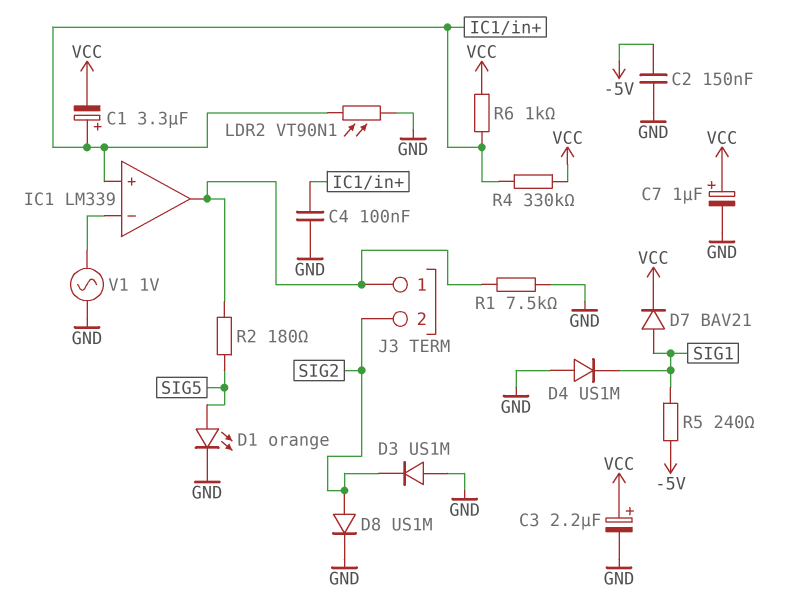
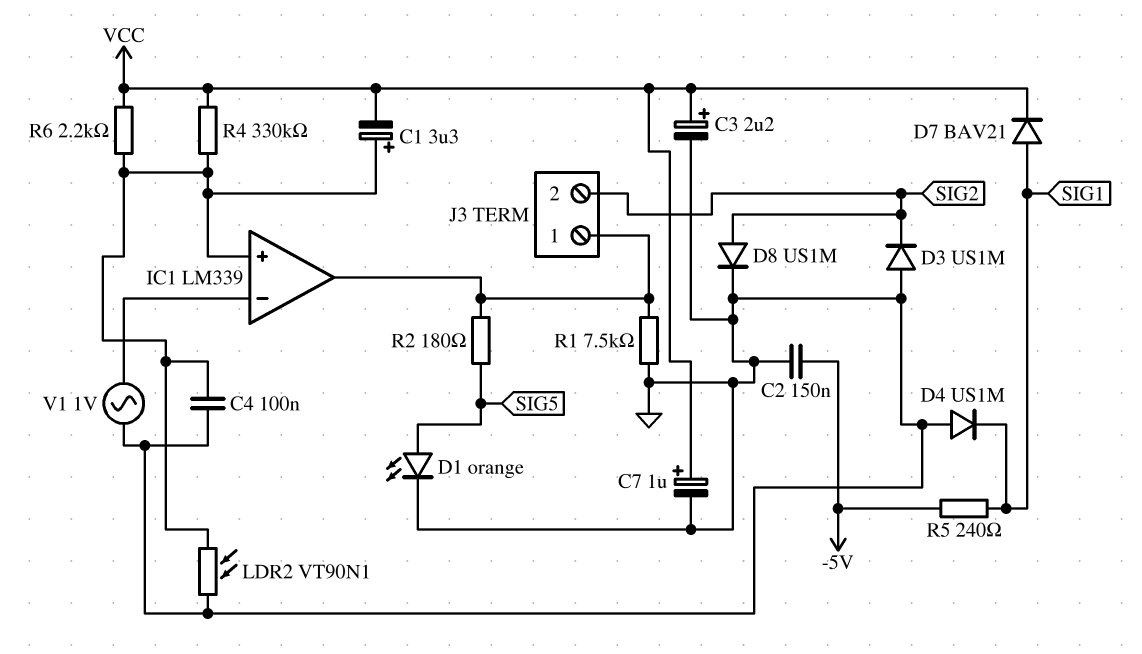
R6: 1k (IC1/in+, VCC) -> 2.2k (IC1/in+, VCC)

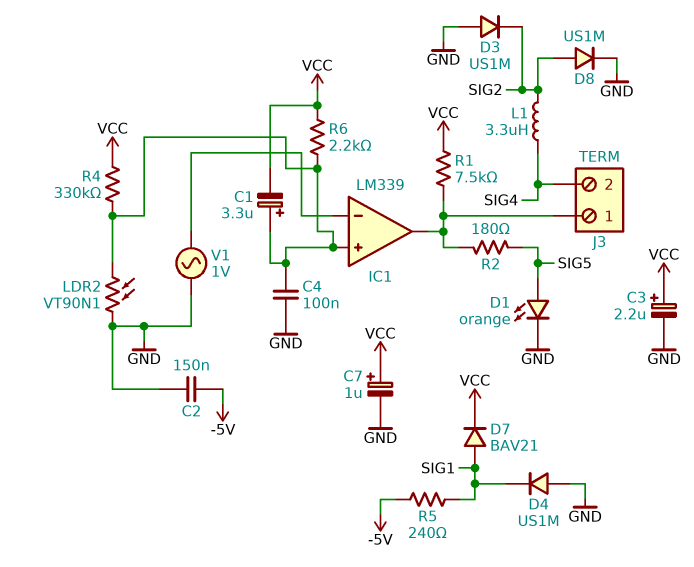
J3 pin 2: SIG2 -> SIG4
L1: none -> 3.3uH (SIG2, SIG4)
R1: 7.5k (GND, IC1/out) -> 7.5k (IC1/out, VCC)

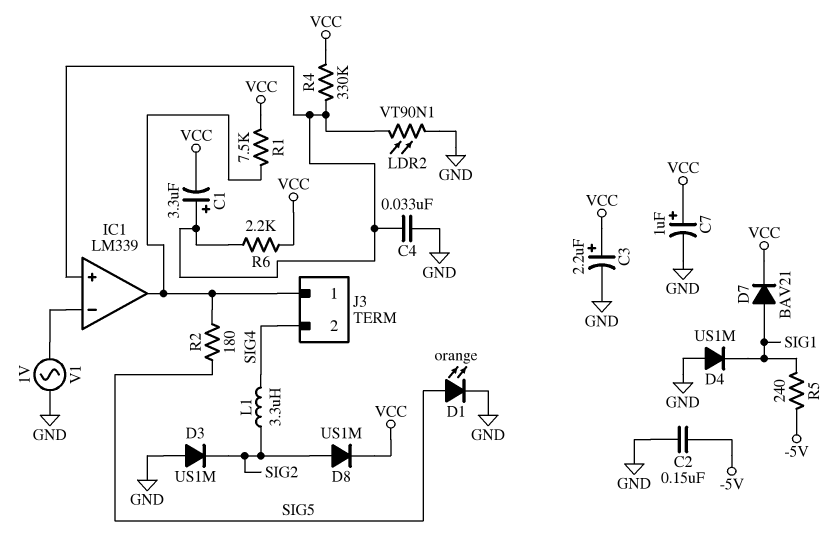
C4: 100nF (GND, IC1/in+) -> 33nF (GND, IC1/in+)
D8: diode US1M (A SIG2, K GND) -> diode US1M (A SIG2, K VCC)

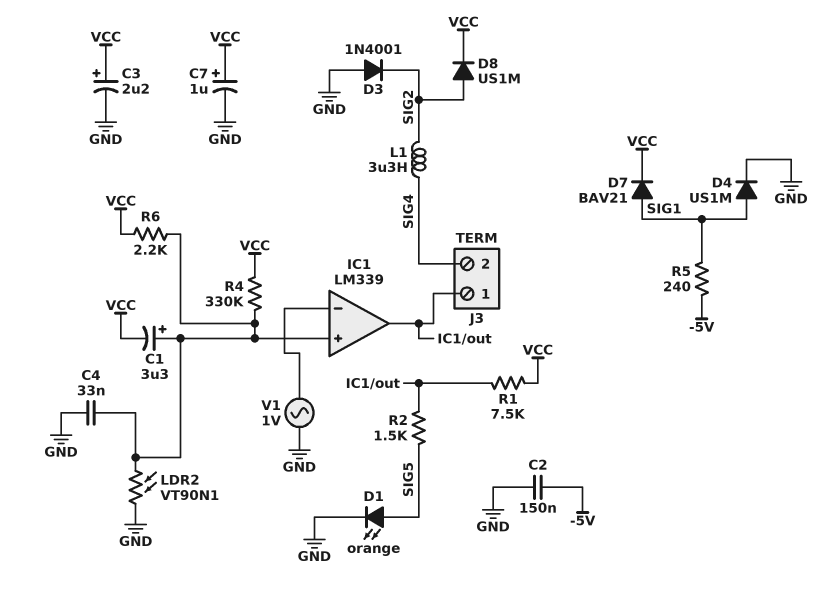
D3: diode US1M (A GND, K SIG2) -> diode 1N4001 (A GND, K SIG2)
D4: diode US1M (A GND, K SIG1) -> diode US1M (A SIG1, K GND)
R2: 180 (IC1/out, SIG5) -> 1.5k (IC1/out, SIG5)

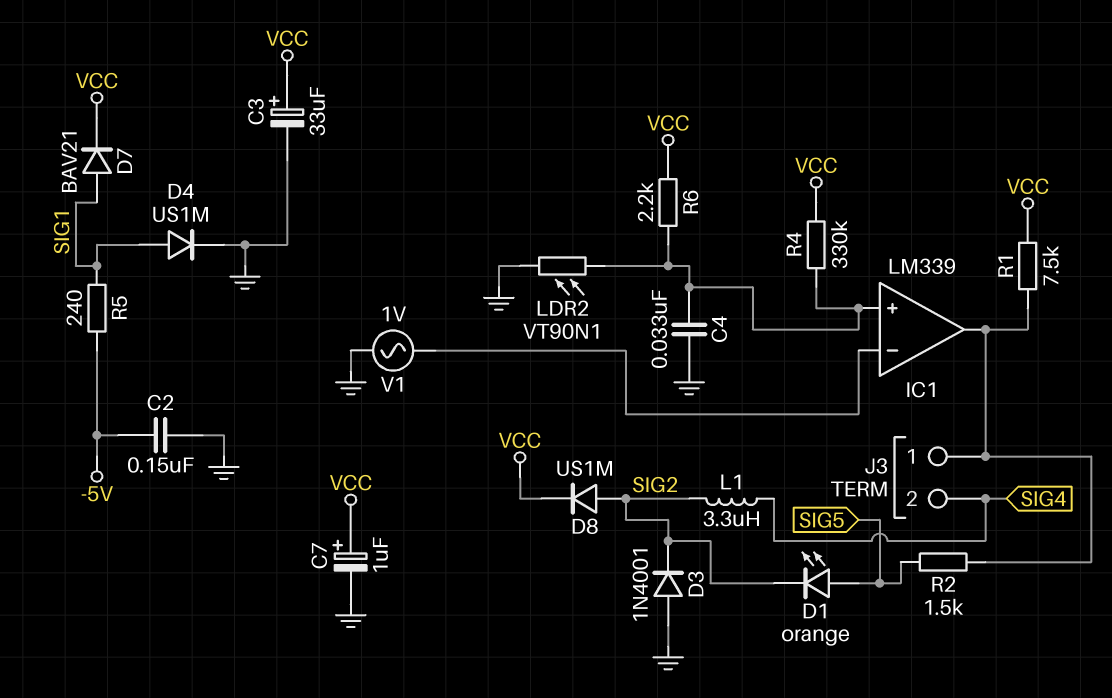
C1: 3.3uF (plus IC1/in+, minus VCC) -> none
C3: 2.2uF (plus VCC, minus GND) -> 33uF (plus VCC, minus GND)
D1: LED orange (A SIG5, K GND) -> LED orange (A SIG5, K SIG2)

